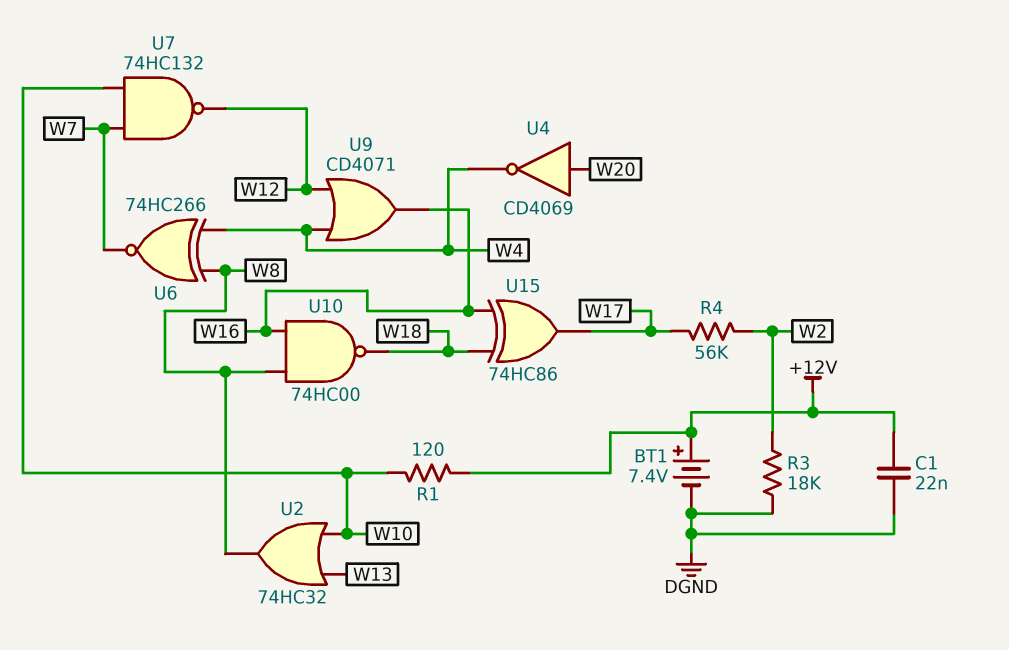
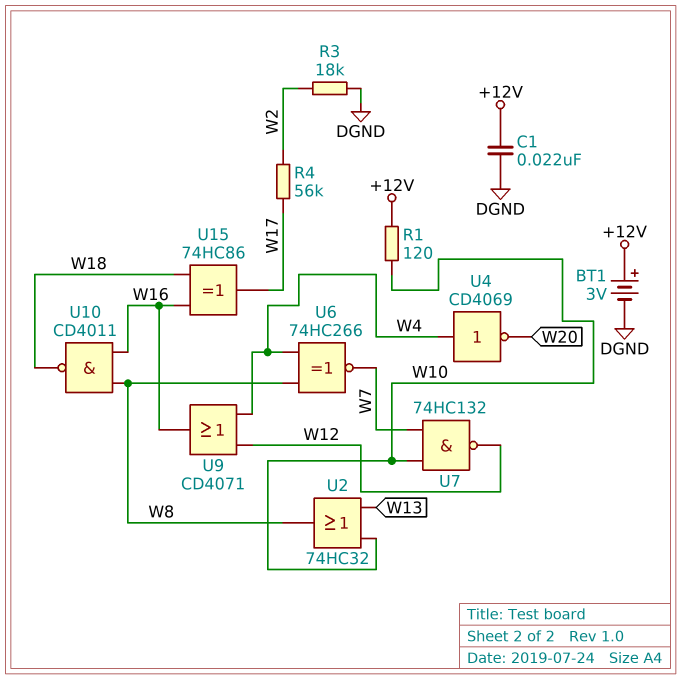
BT1: 7.4V (plus +12V, minus DGND) -> 3V (plus +12V, minus DGND)
U4: NOT CD4069 (in W20, out W4) -> NOT CD4069 (in W4, out W20)
U10: NAND 74HC00 (in W8, in W16, out W18) -> NAND CD4011 (in W8, in W16, out W18)

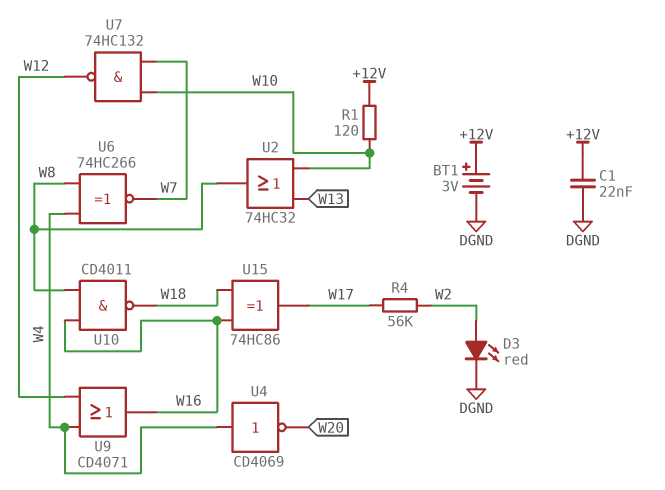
D3: none -> LED red (A W2, K DGND)
R3: 18k (DGND, W2) -> none

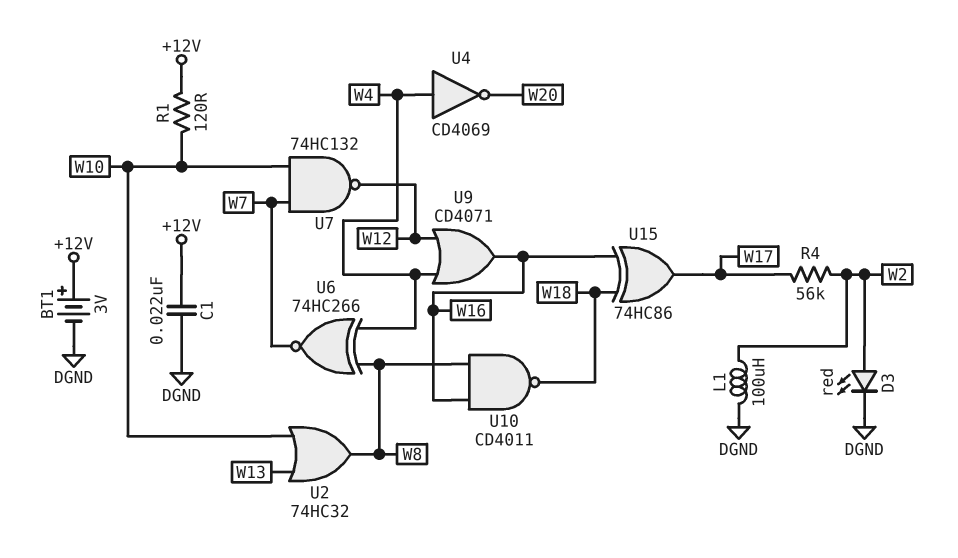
L1: none -> 100uH (DGND, W2)

